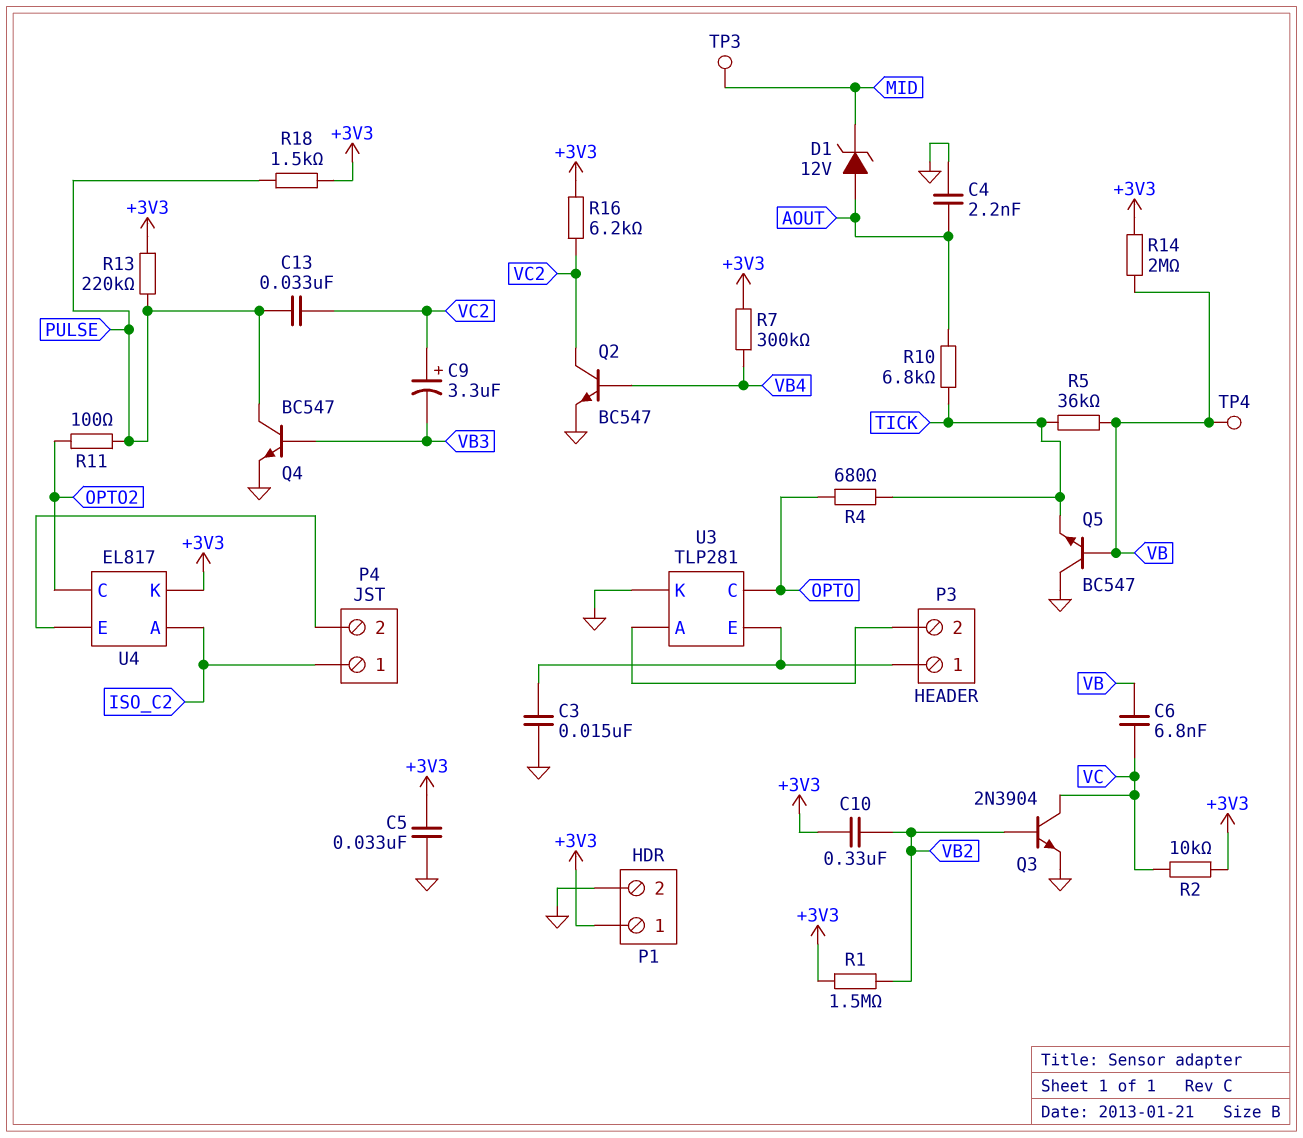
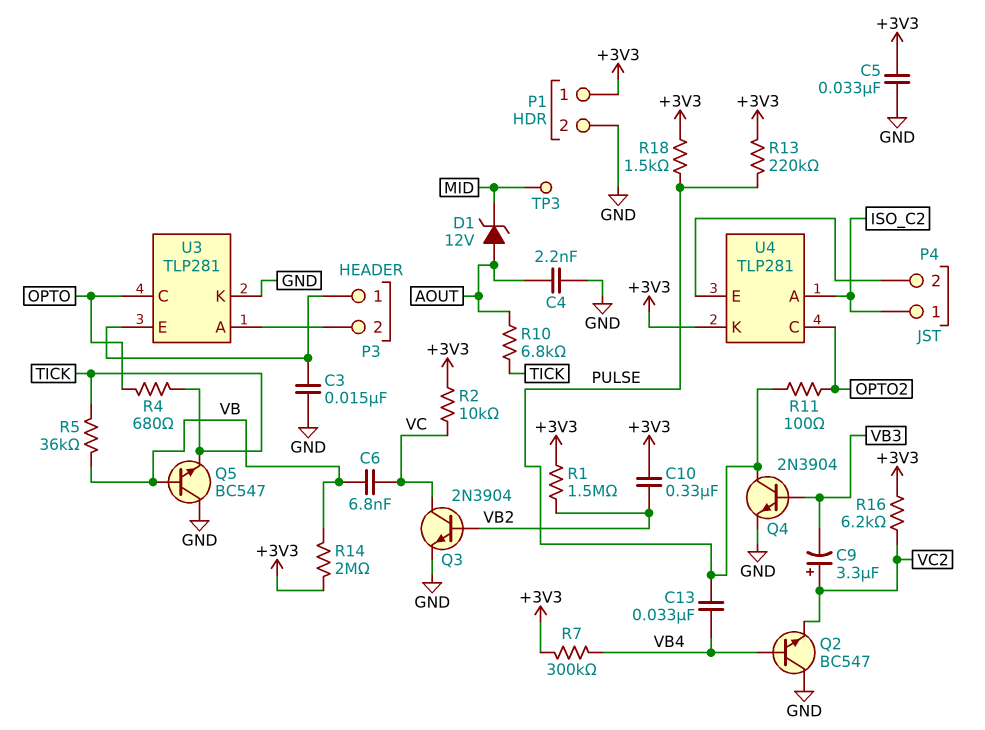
C13: 33nF (PULSE, VC2) -> 33nF (PULSE, VB4)
Q2: NPN BC547 (B VB4, C VC2, E GND) -> NPN BC547 (B VB4, C GND, E VC2)
Q4: NPN BC547 (B VB3, C PULSE, E GND) -> NPN 2N3904 (B VB3, C PULSE, E GND)
TP4: test point (VB) -> none
U4: EL817 -> TLP281

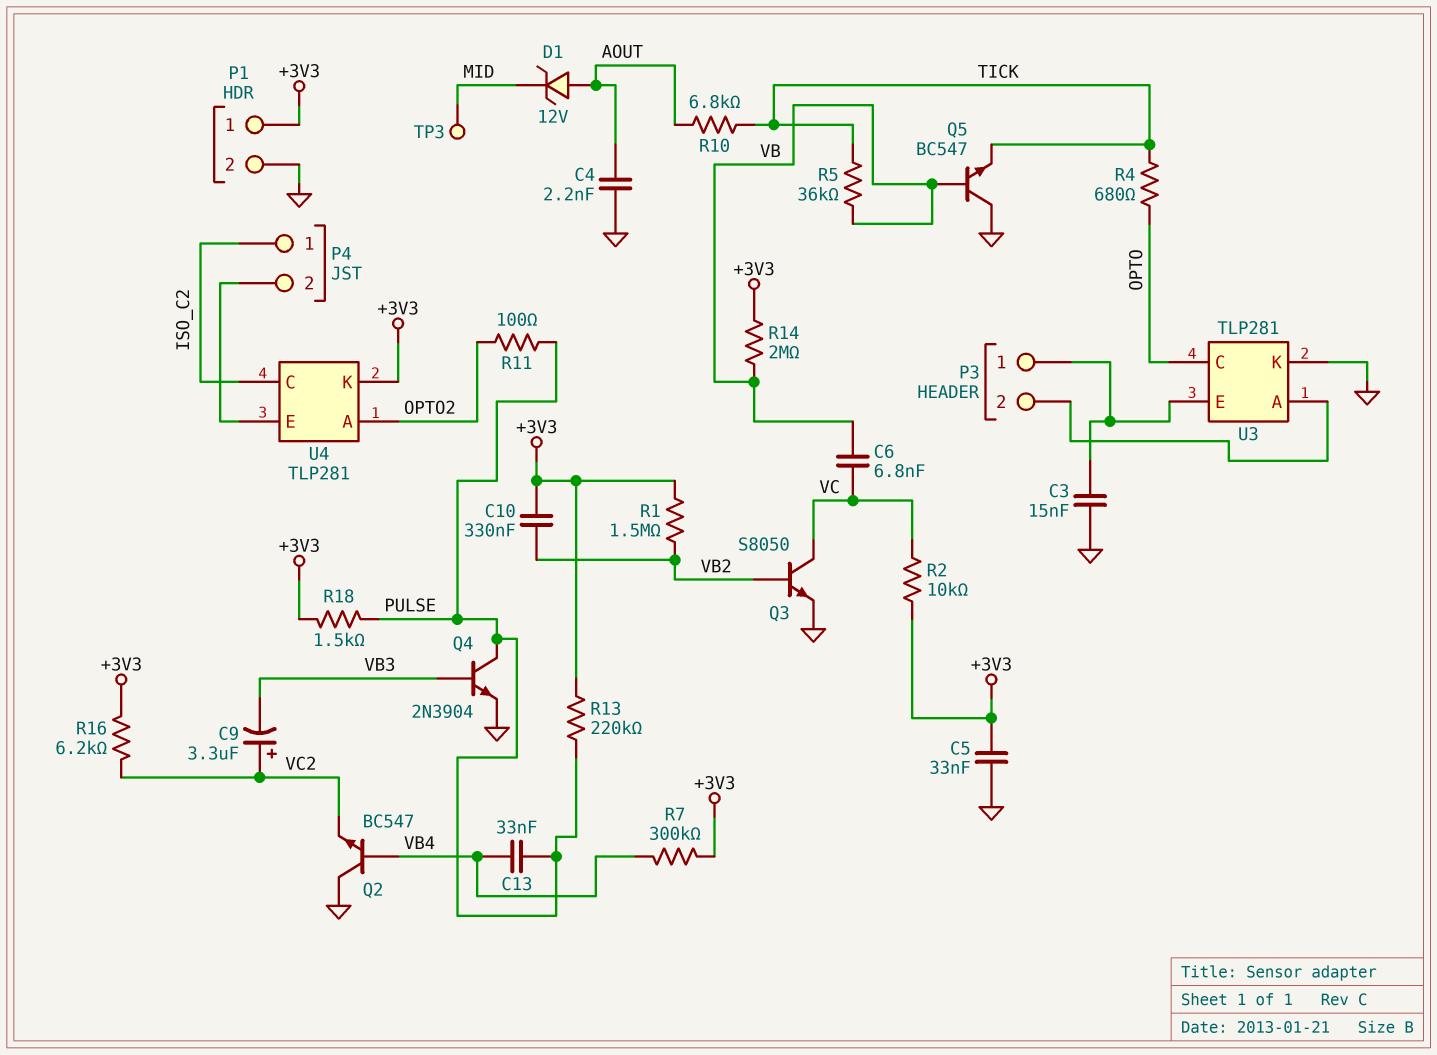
Q3: NPN 2N3904 (B VB2, C VC, E GND) -> NPN S8050 (B VB2, C VC, E GND)
U4 pin A: ISO_C2 -> OPTO2
U4 pin C: OPTO2 -> ISO_C2

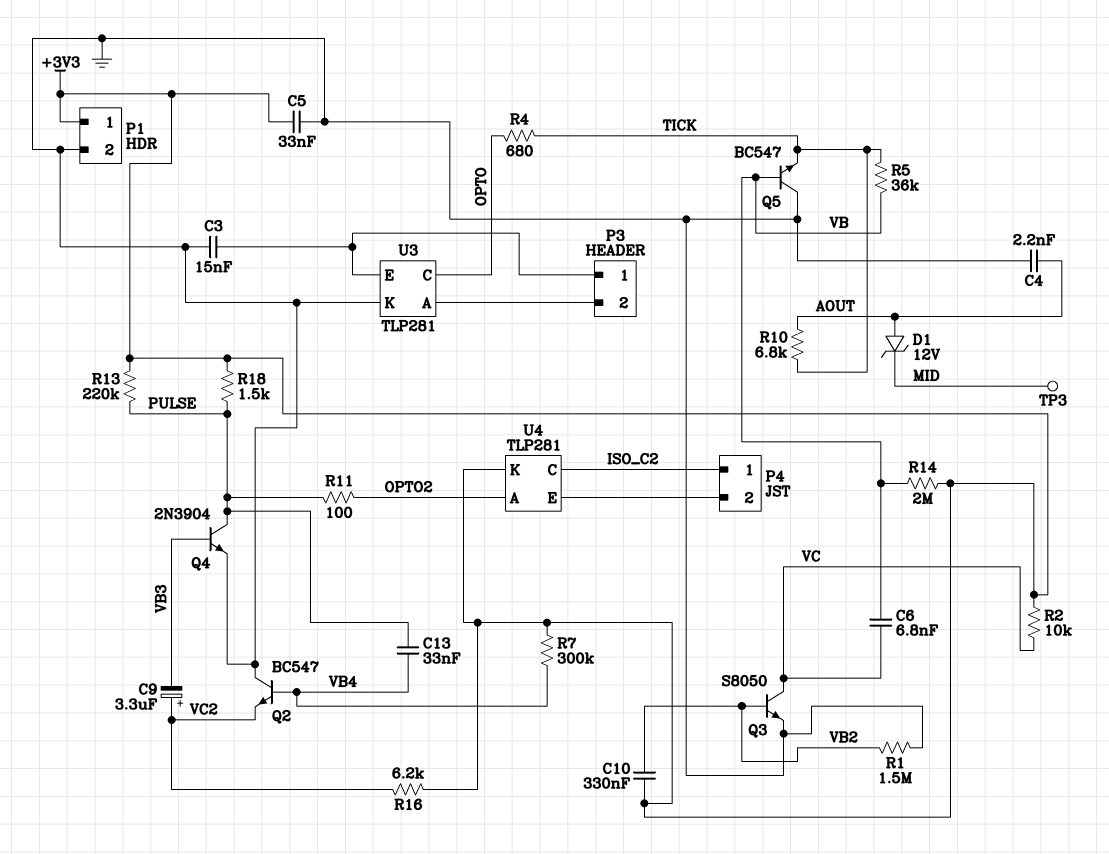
R1: 1.5M (+3V3, VB2) -> 1.5M (GND, VB2)

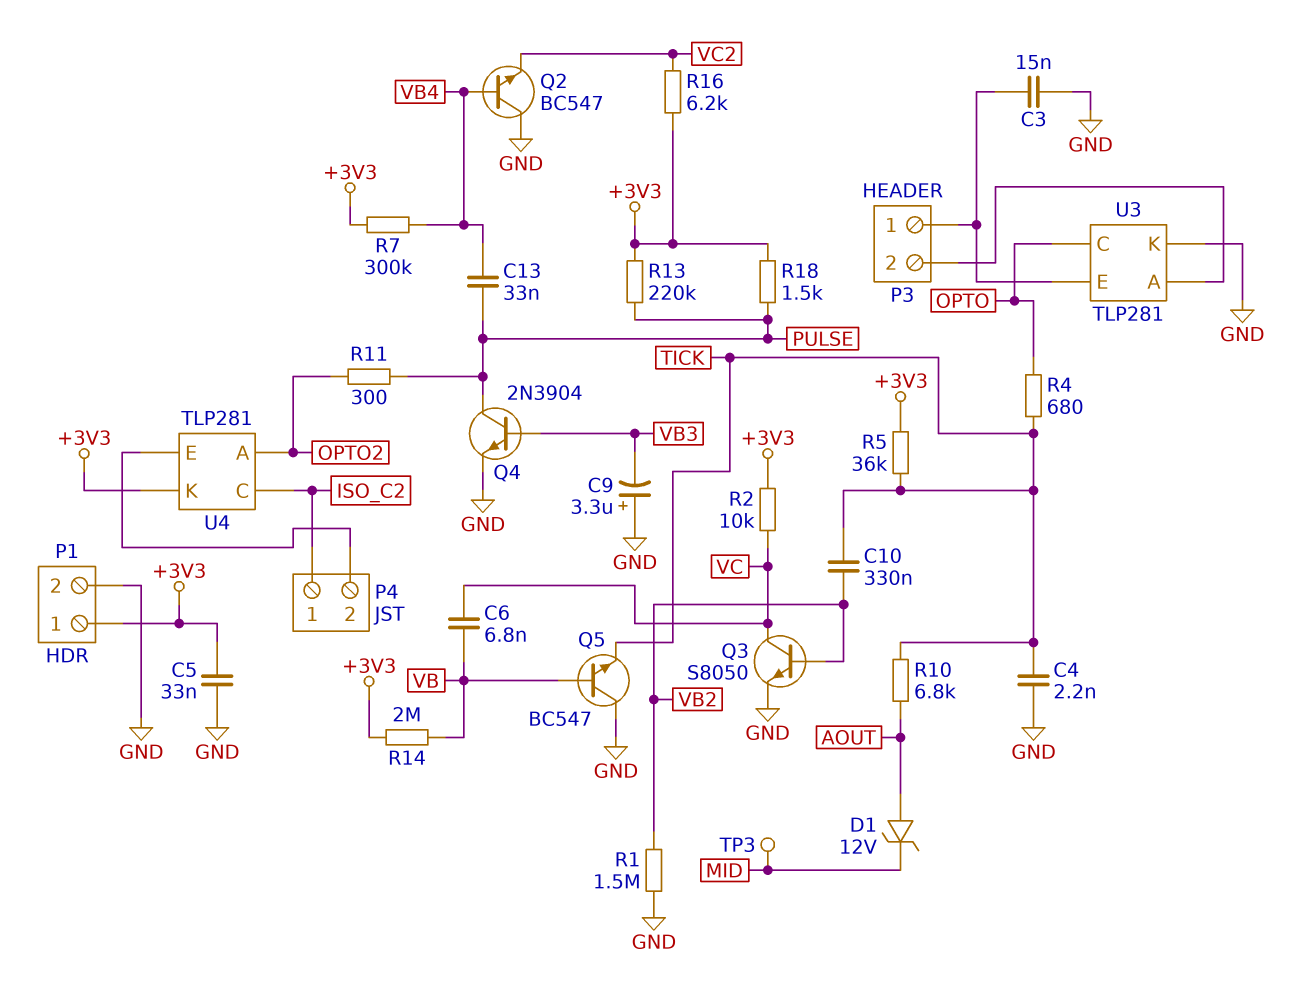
C4: 2.2nF (AOUT, GND) -> 2.2nF (GND, TICK)
C9: 3.3uF (plus VC2, minus VB3) -> 3.3uF (plus GND, minus VB3)
C10: 330nF (+3V3, VB2) -> 330nF (TICK, VB2)
R5: 36k (TICK, VB) -> 36k (+3V3, TICK)
R11: 100 (OPTO2, PULSE) -> 300 (OPTO2, PULSE)

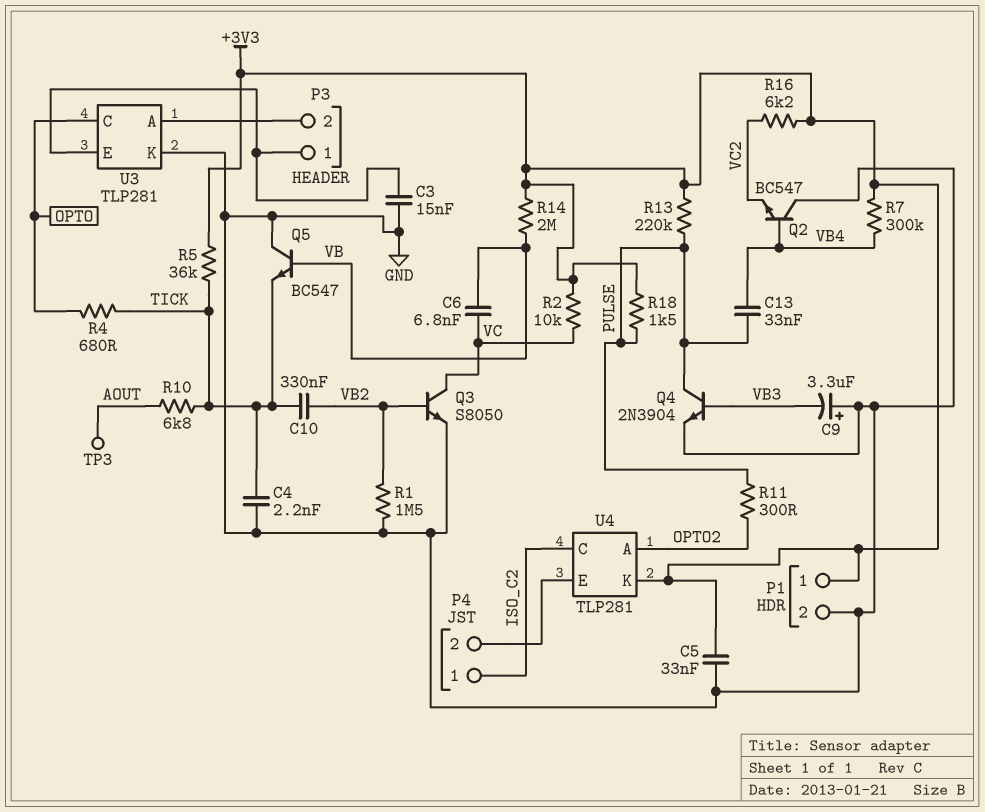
D1: zener 12V (A AOUT, K MID) -> none
TP3: test point (MID) -> test point (AOUT)

